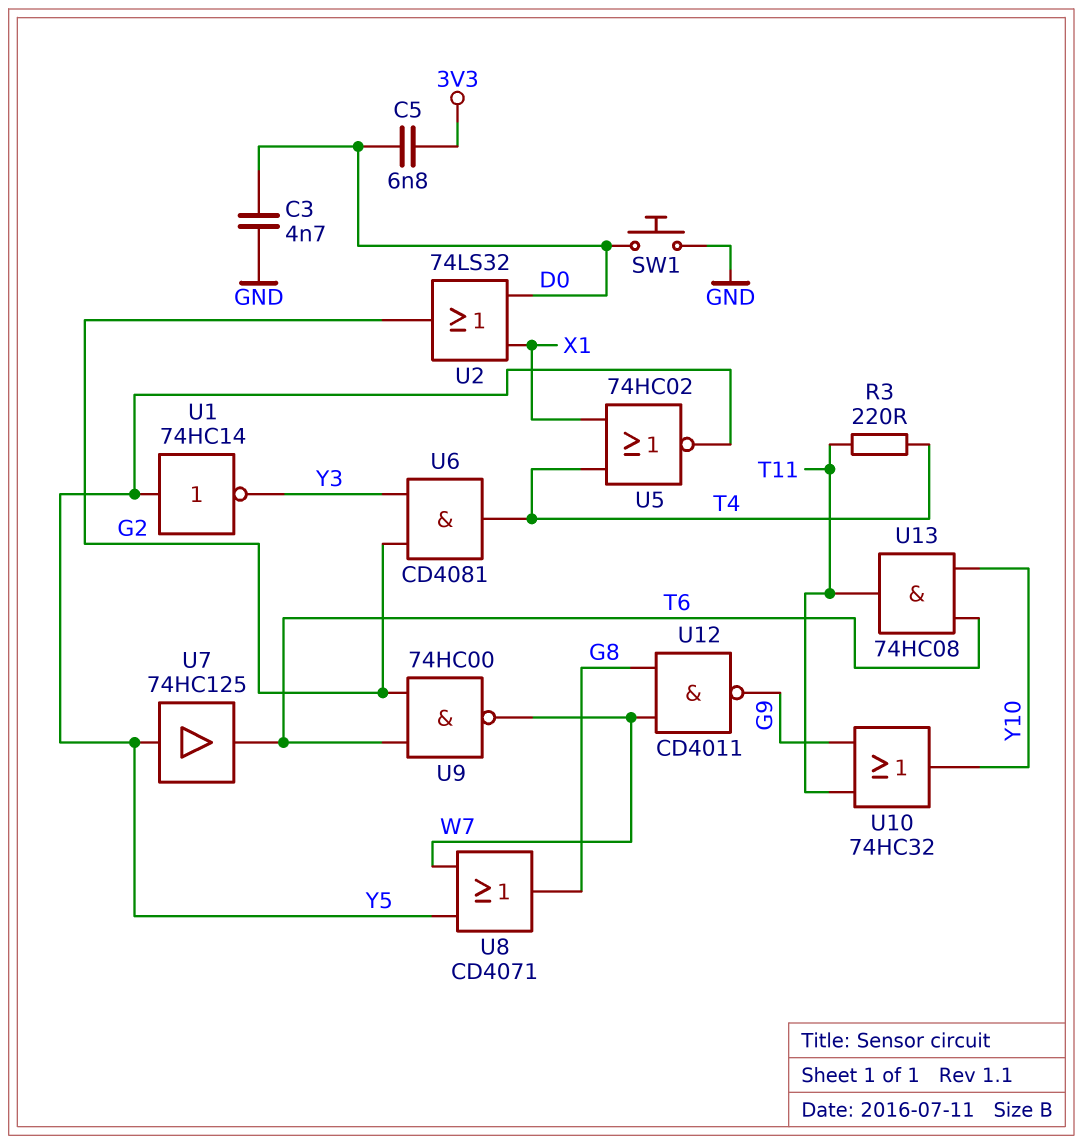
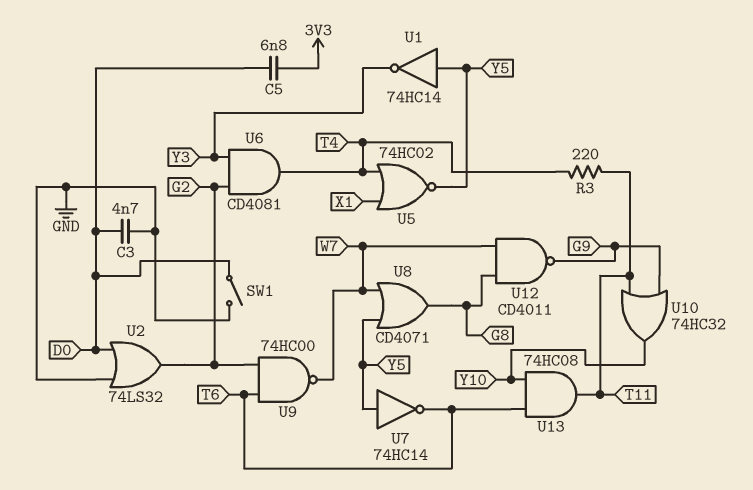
SW1: button (D0, GND) -> switch (D0, GND)
U2: OR 74LS32 (in D0, in X1, out G2) -> OR 74LS32 (in D0, in GND, out G2)
U7: buffer 74HC125 (in Y5, out T6) -> NOT 74HC14 (in Y5, out T6)

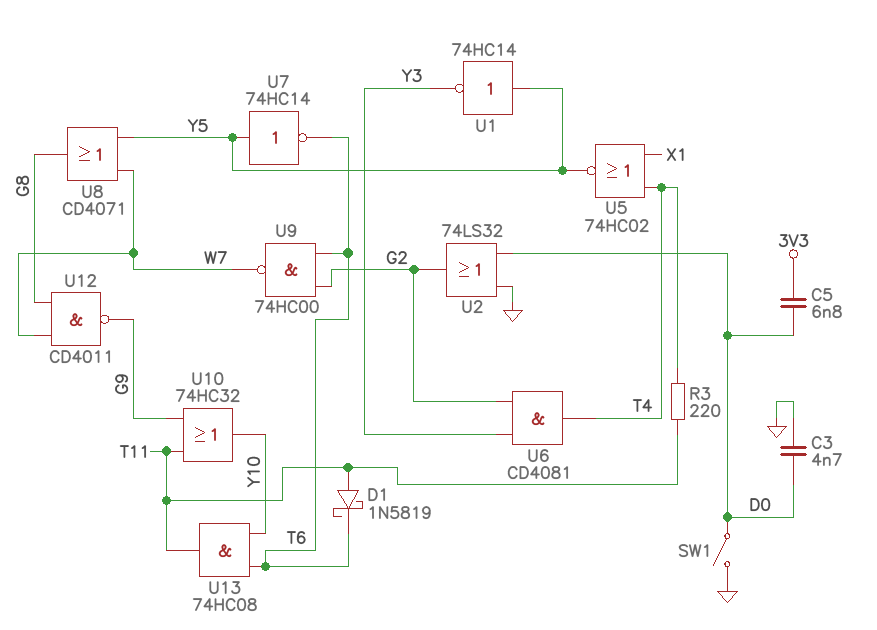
D1: none -> schottky 1N5819 (A T11, K T6)

